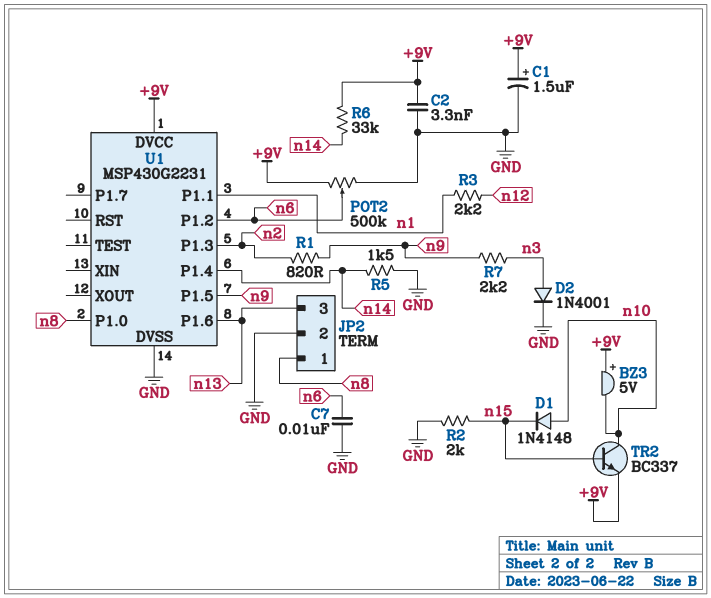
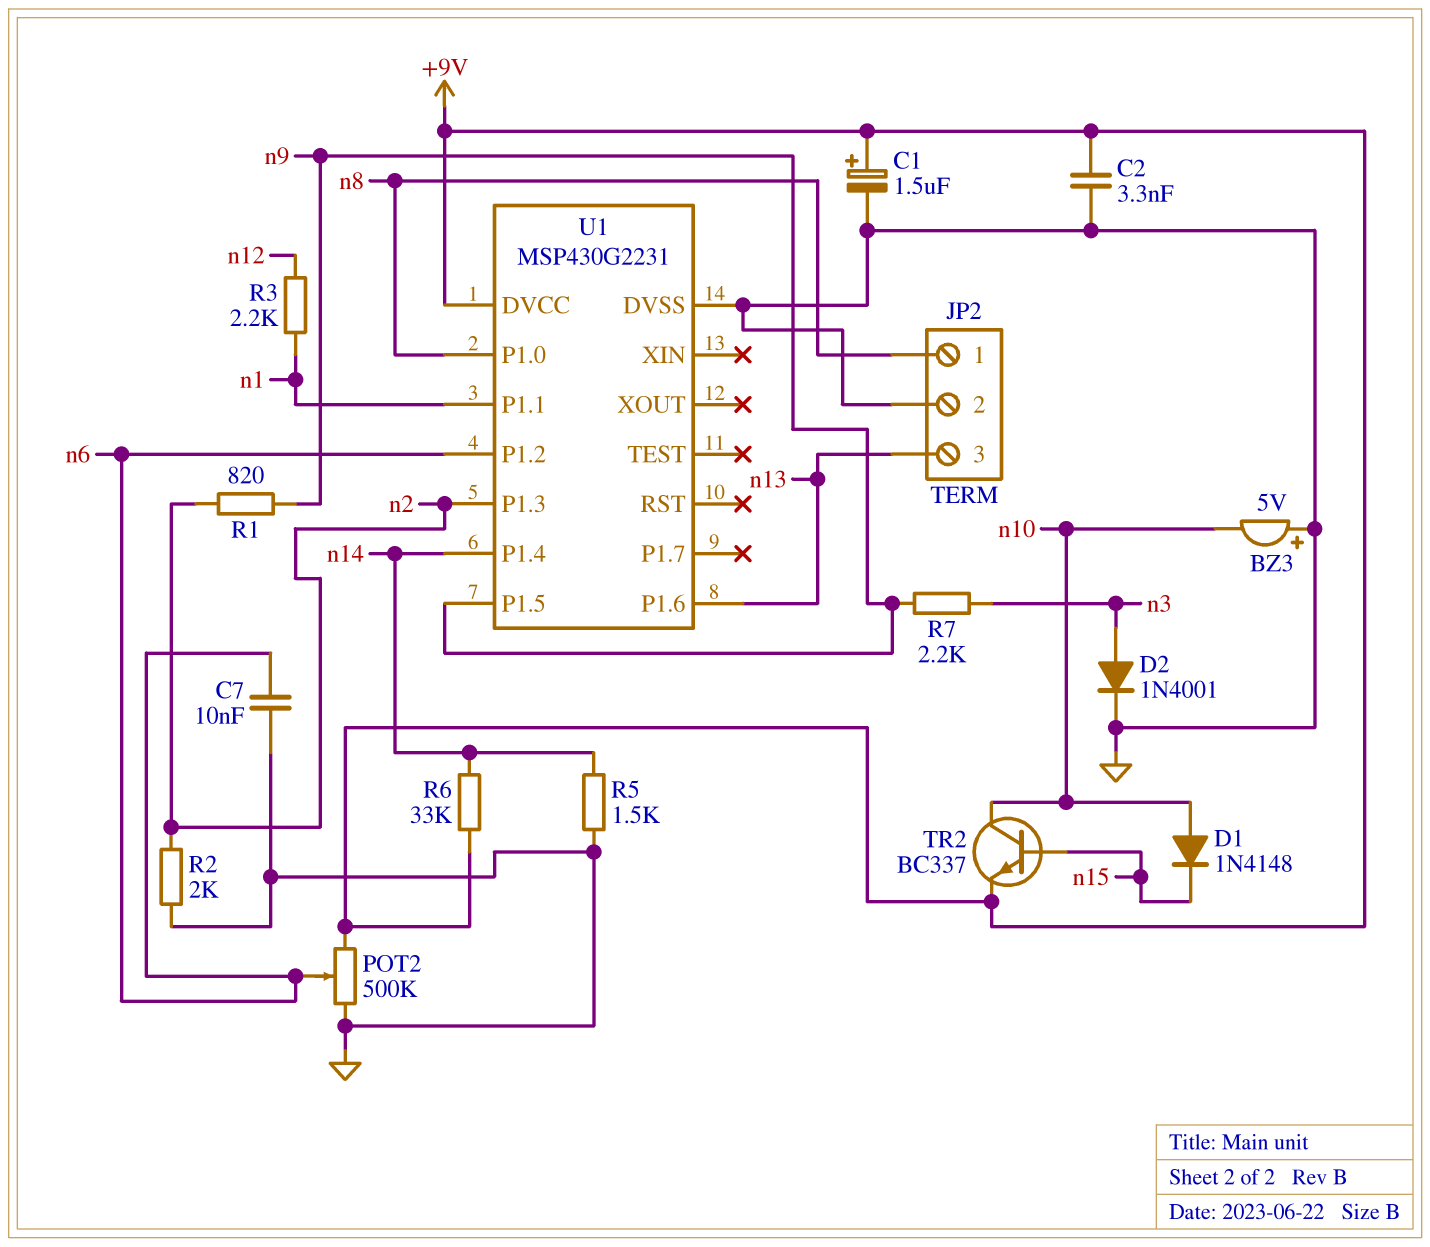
BZ3: buzzer 5V (plus +9V, minus n10) -> buzzer 5V (plus GND, minus n10)
R2: 2k (GND, n15) -> 2k (GND, n2)

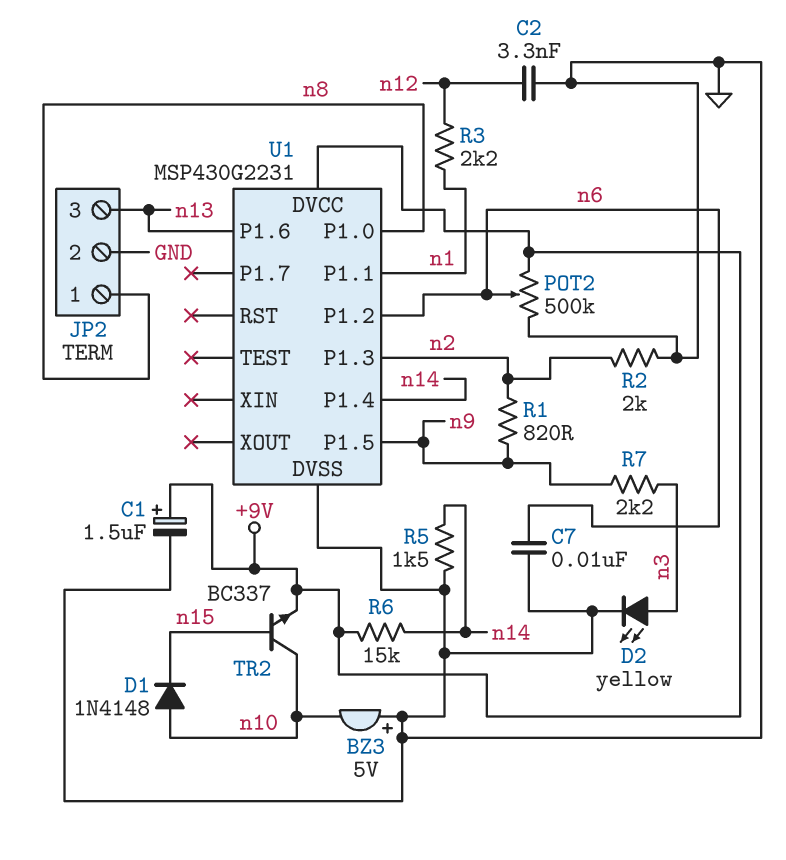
C2: 3.3nF (+9V, GND) -> 3.3nF (GND, n12)
D2: diode 1N4001 (A n3, K GND) -> LED yellow (A n3, K GND)
R6: 33k (+9V, n14) -> 15k (+9V, n14)

